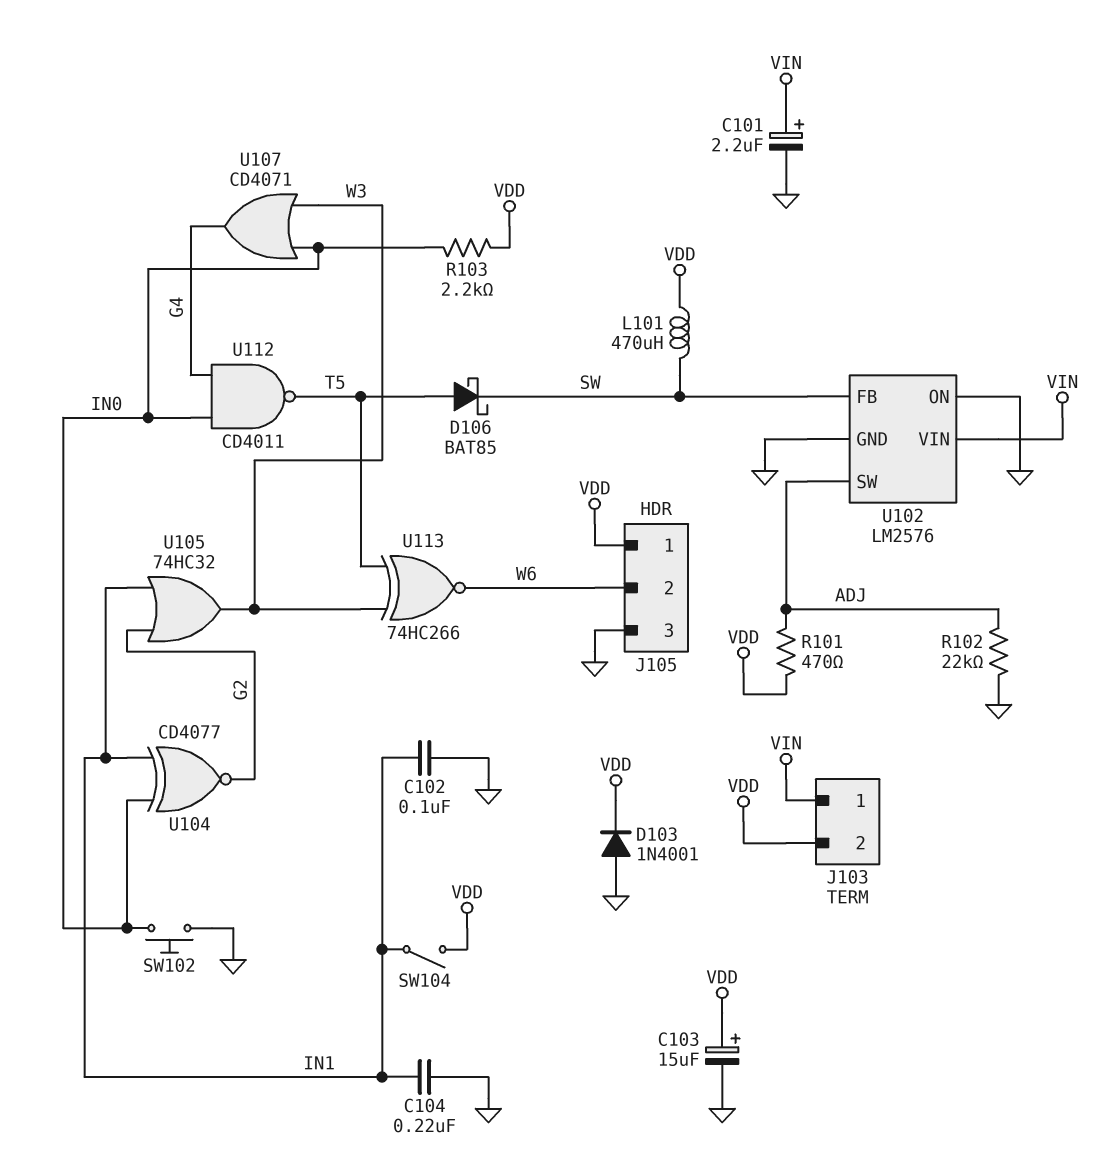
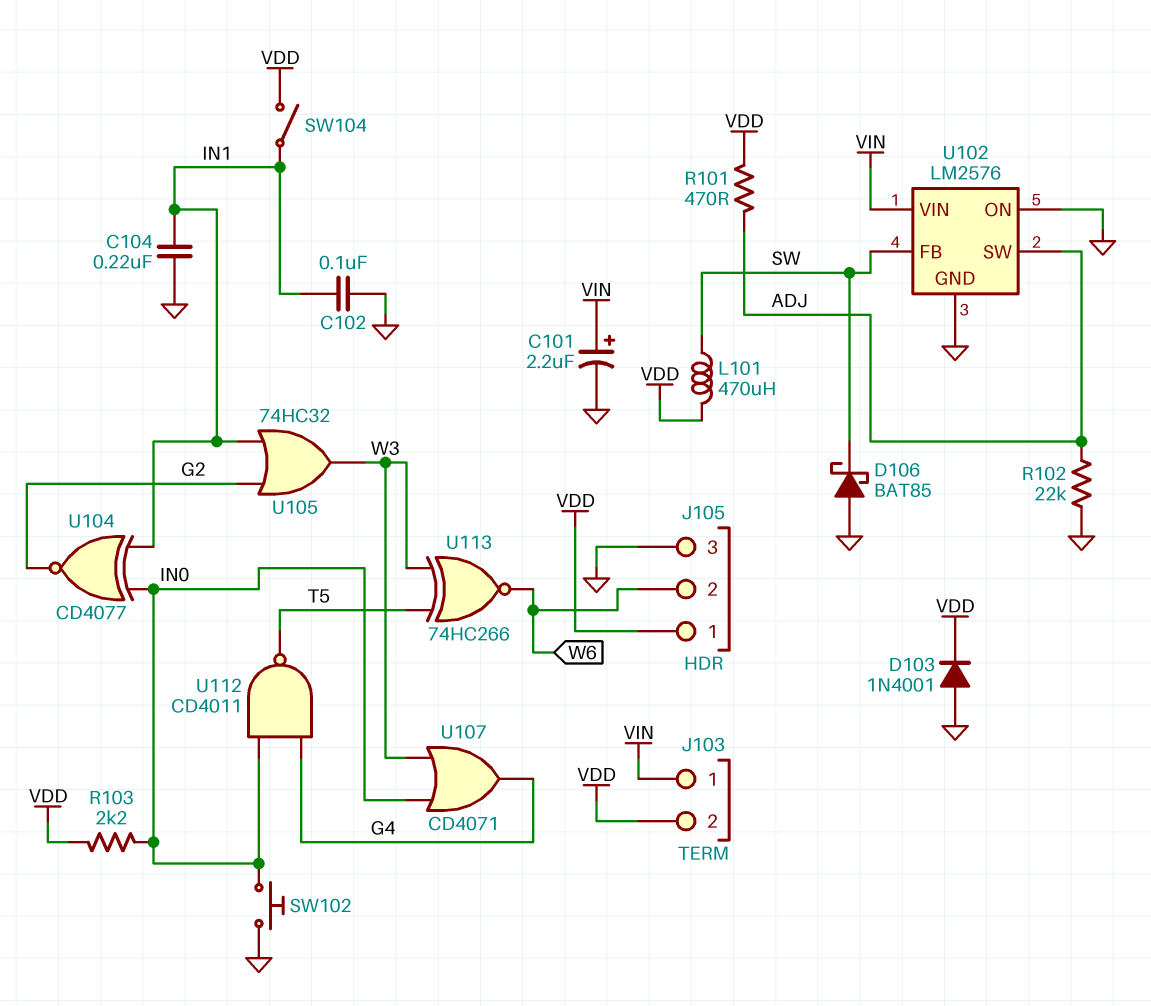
C103: 15uF (plus VDD, minus GND) -> none
D106: schottky BAT85 (A T5, K SW) -> schottky BAT85 (A GND, K SW)

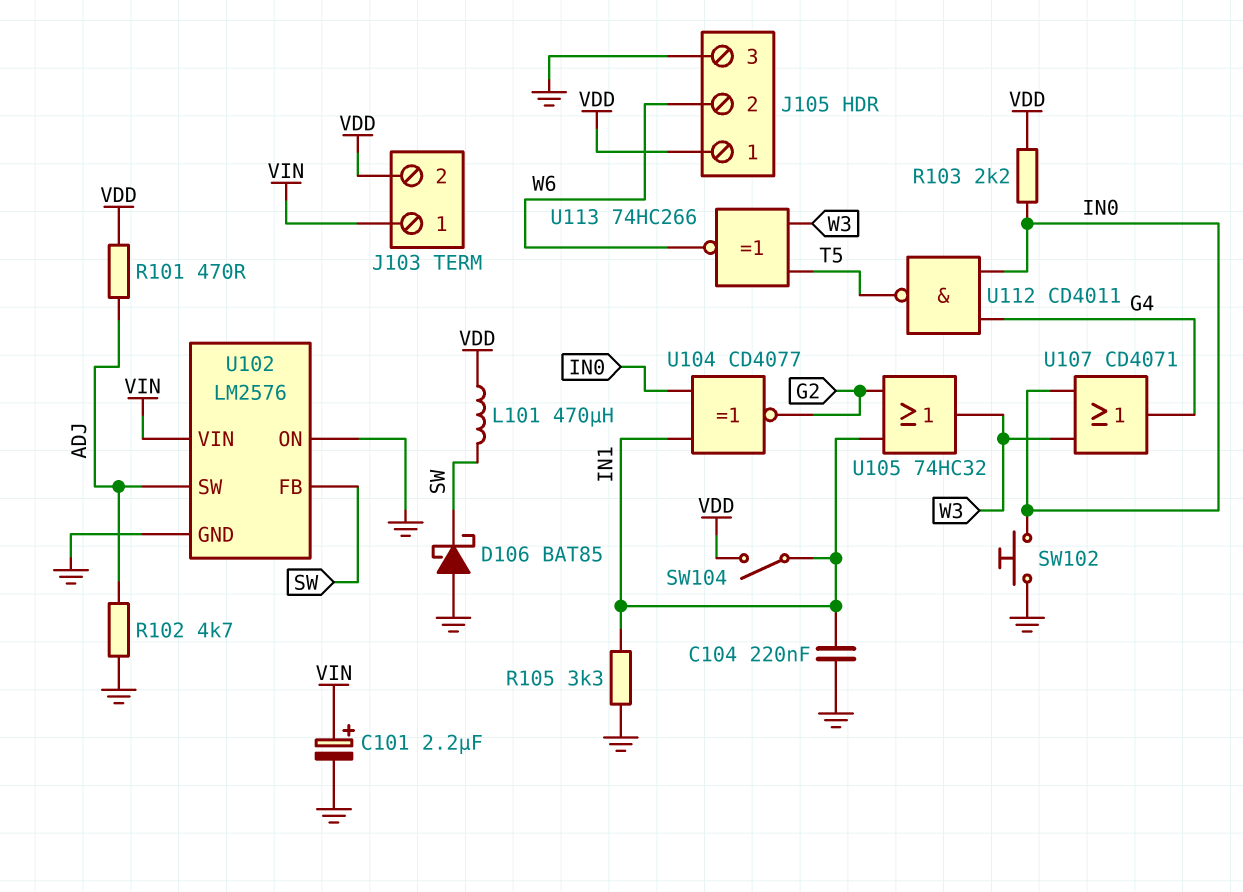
C102: 100nF (GND, IN1) -> none
D103: diode 1N4001 (A GND, K VDD) -> none
R102: 22k (ADJ, GND) -> 4.7k (ADJ, GND)
R105: none -> 3.3k (GND, IN1)

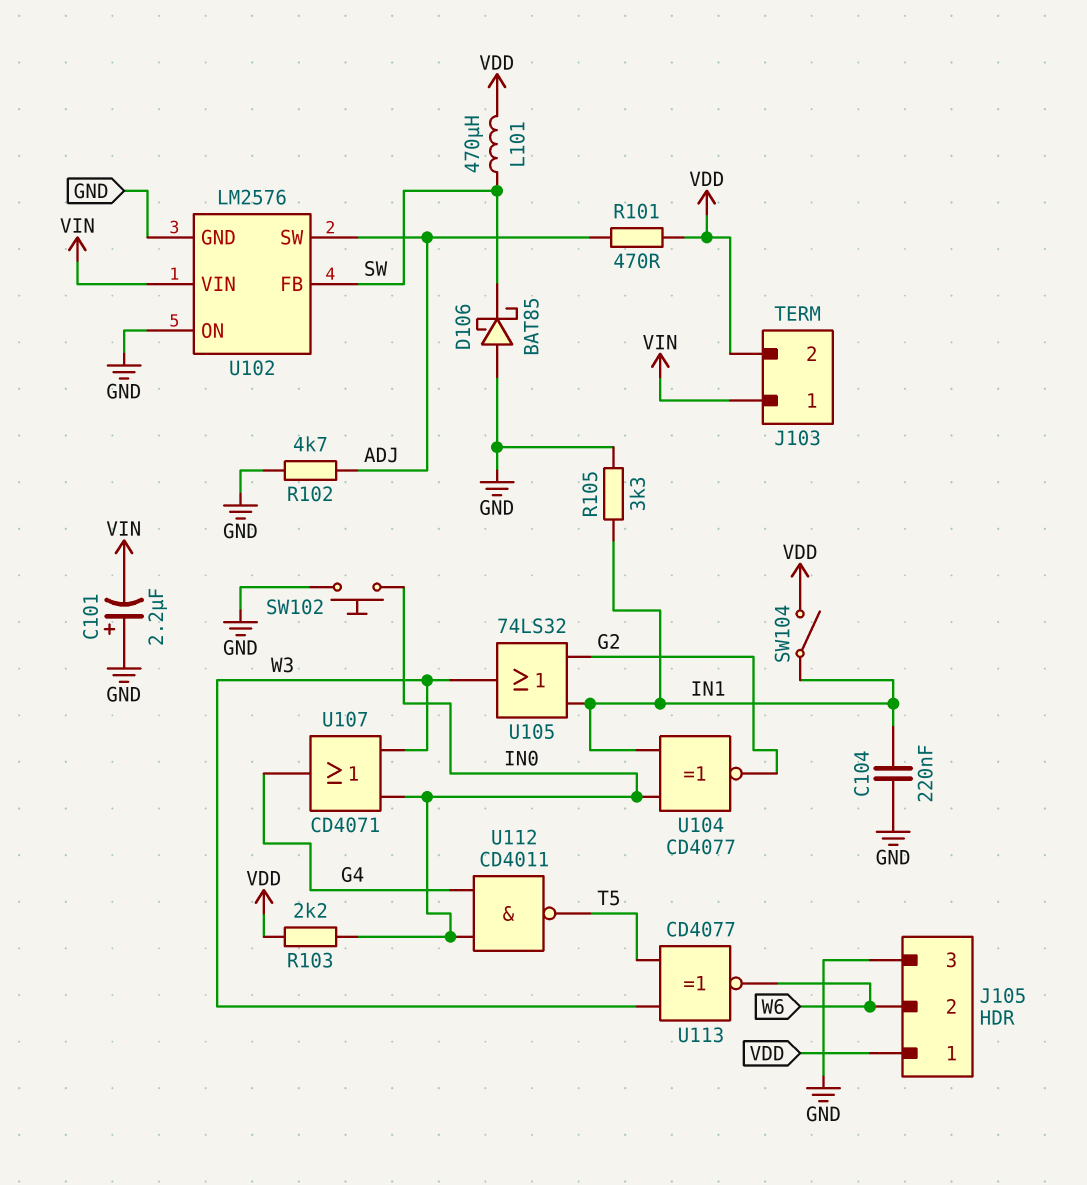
C101: 2.2uF (plus VIN, minus GND) -> 2.2uF (plus GND, minus VIN)
U105: OR 74HC32 (in G2, in IN1, out W3) -> OR 74LS32 (in G2, in IN1, out W3)
U113: XNOR 74HC266 (in T5, in W3, out W6) -> XNOR CD4077 (in T5, in W3, out W6)

